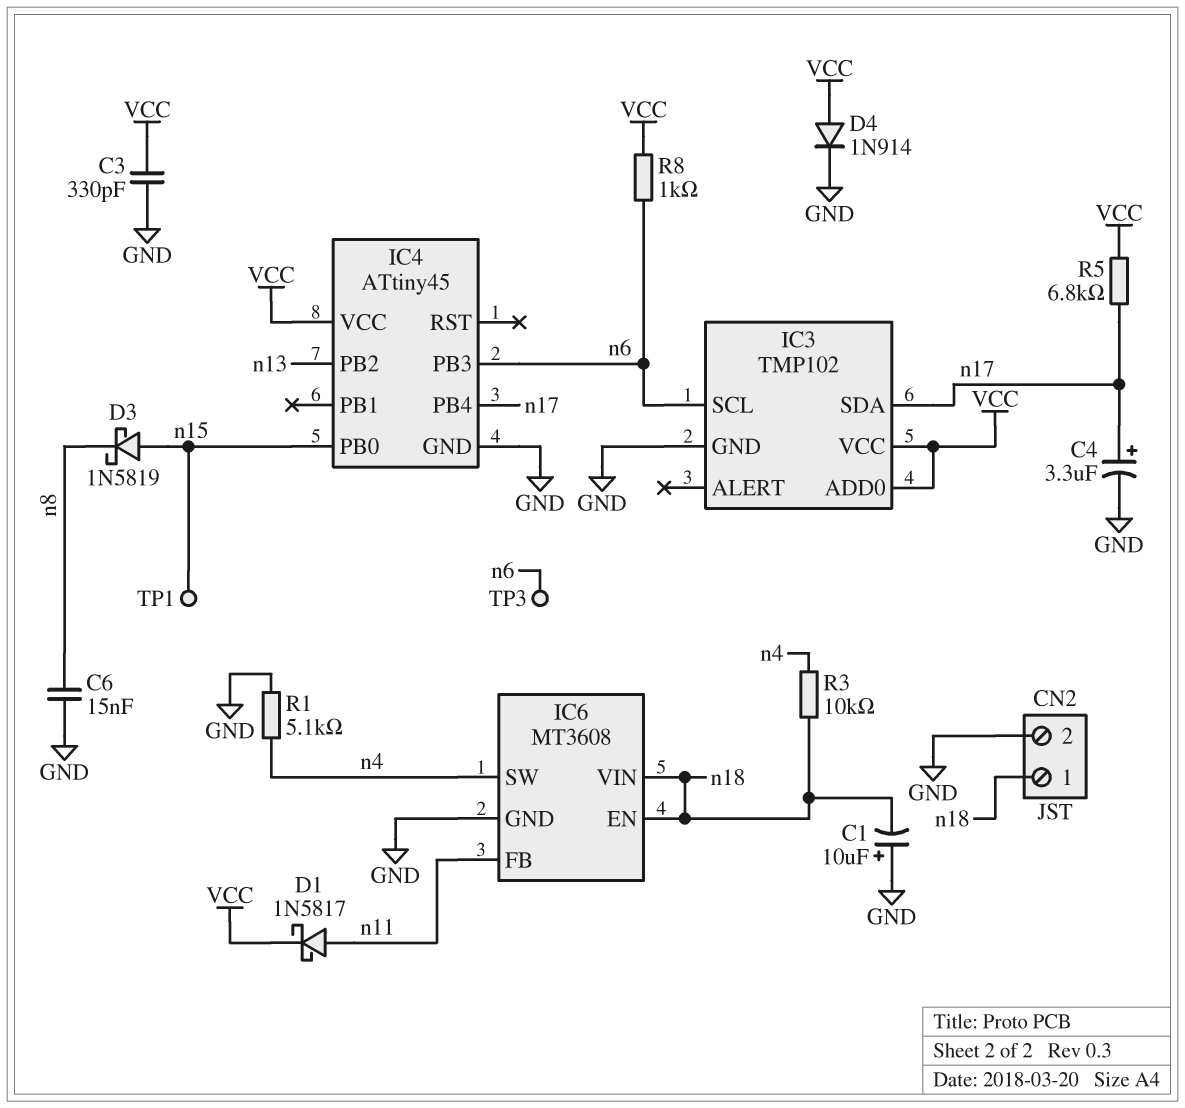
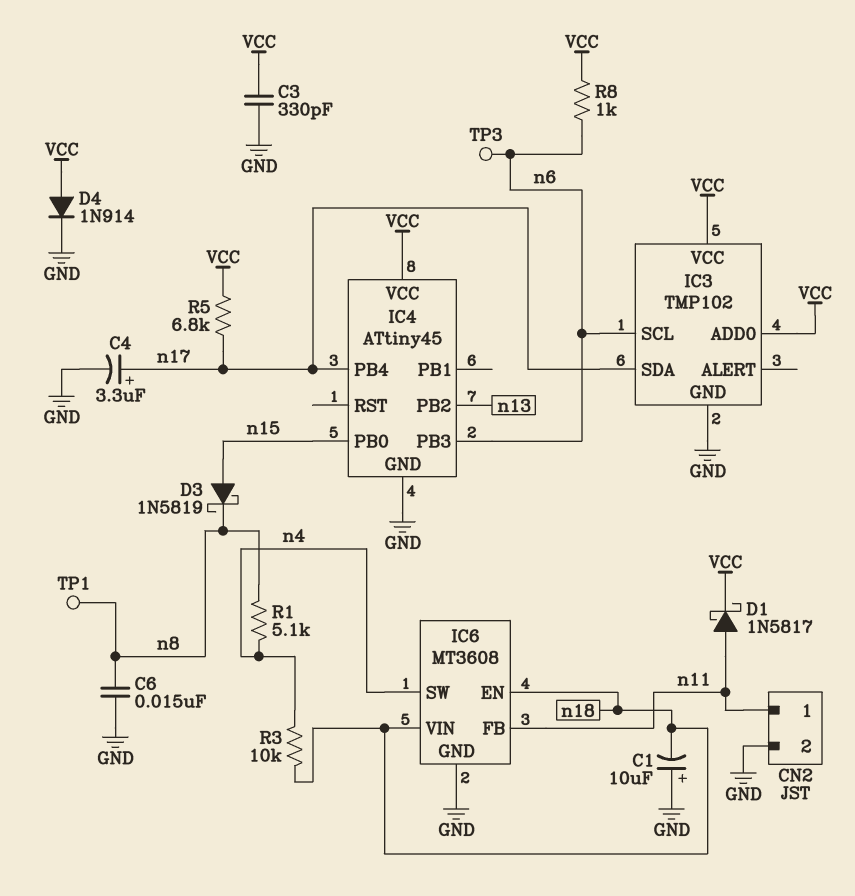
CN2 pin 1: n18 -> n11
R1: 5.1k (GND, n4) -> 5.1k (n4, n8)
TP1: test point (n15) -> test point (n8)

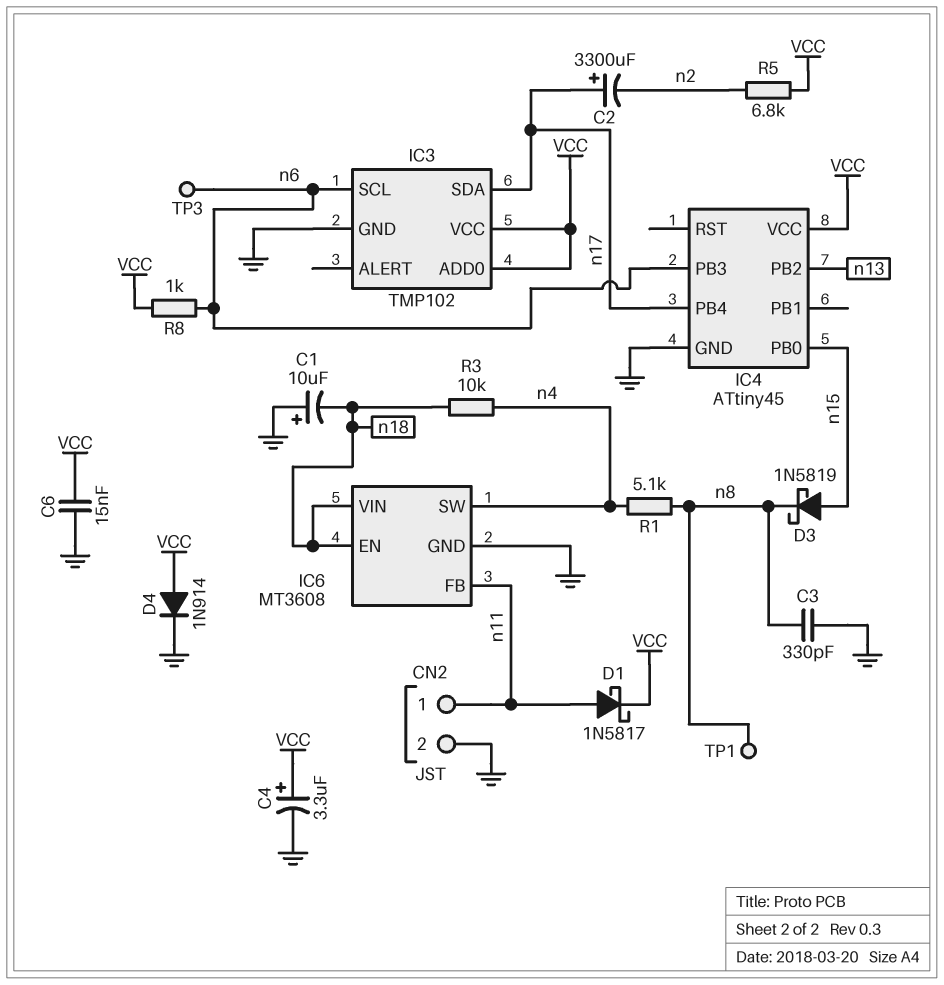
C2: none -> 3300uF (plus n17, minus n2)
C3: 330pF (GND, VCC) -> 330pF (GND, n8)
C4: 3.3uF (plus n17, minus GND) -> 3.3uF (plus VCC, minus GND)
C6: 15nF (GND, n8) -> 15nF (GND, VCC)
R5: 6.8k (VCC, n17) -> 6.8k (VCC, n2)

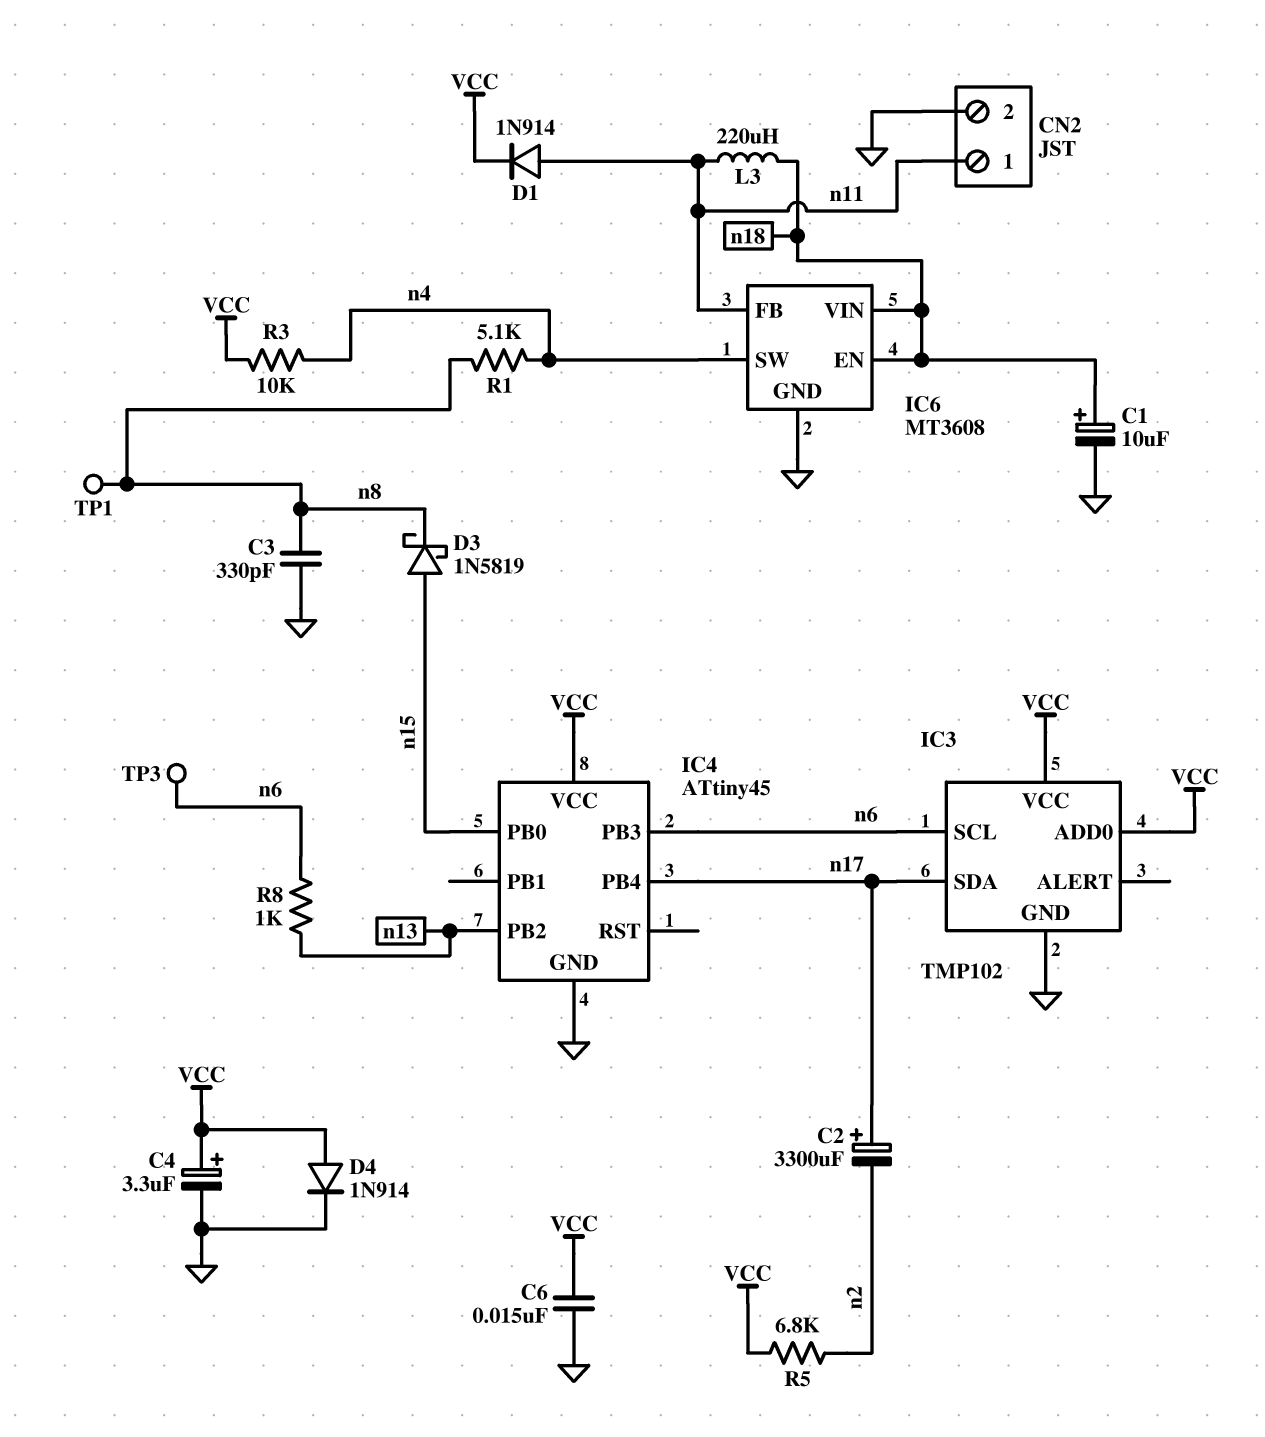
C1: 10uF (plus GND, minus n18) -> 10uF (plus n18, minus GND)
D1: schottky 1N5817 (A n11, K VCC) -> diode 1N914 (A n11, K VCC)
L3: none -> 220uH (n11, n18)
R3: 10k (n4, n18) -> 10k (VCC, n4)
R8: 1k (VCC, n6) -> 1k (n6, n13)

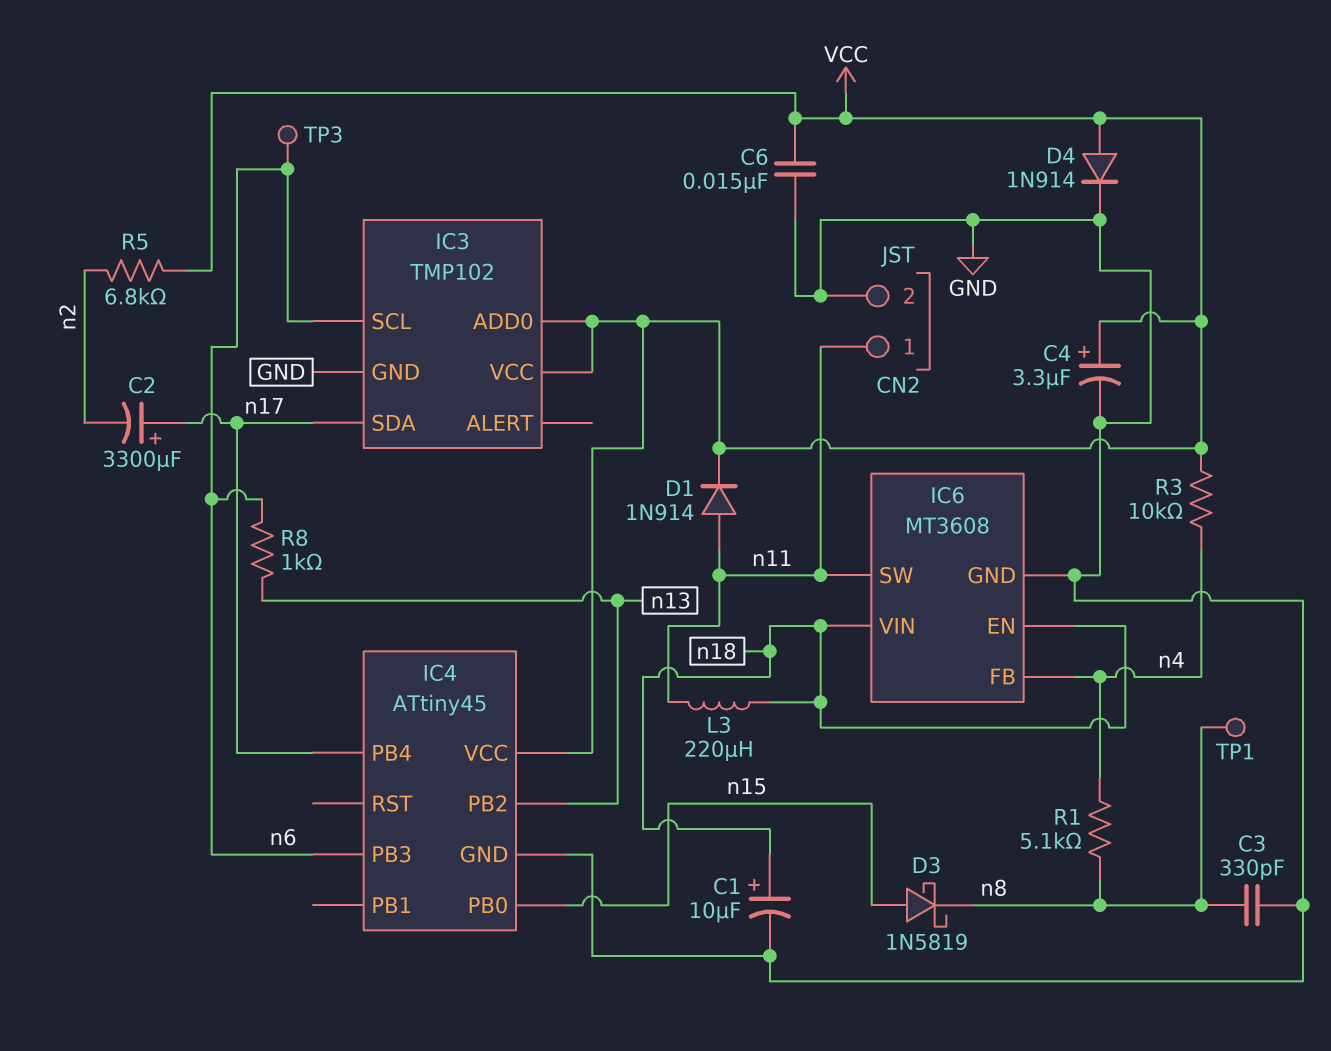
IC6 pin FB: n11 -> n4
IC6 pin SW: n4 -> n11

